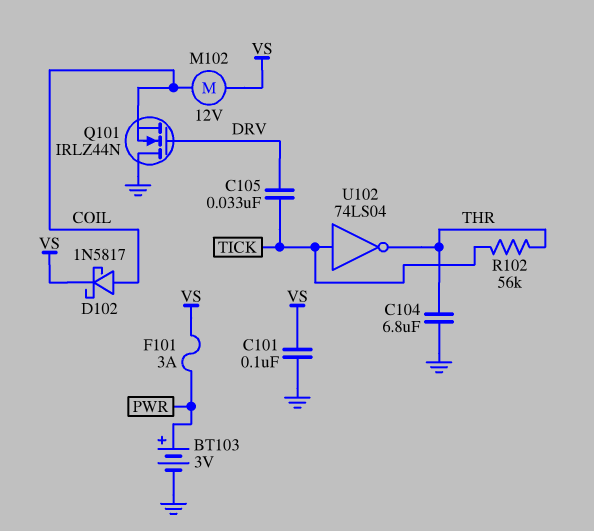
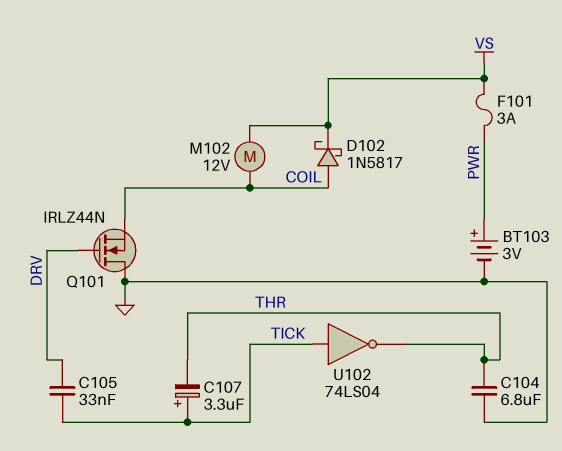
C101: 100nF (GND, VS) -> none
C107: none -> 3.3uF (plus TICK, minus THR)
R102: 56k (THR, TICK) -> none

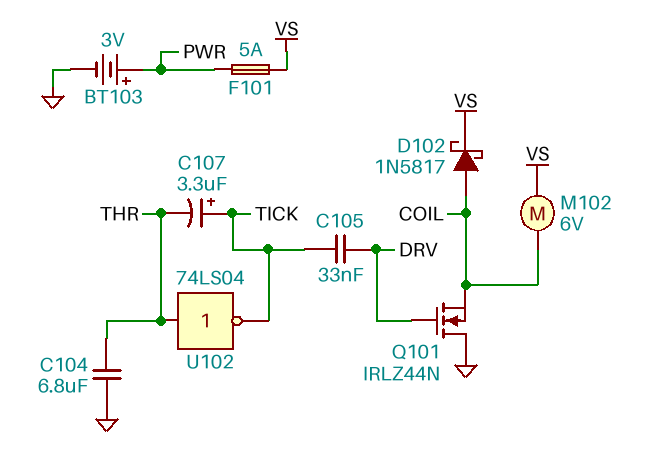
F101: 3A (PWR, VS) -> 5A (PWR, VS)
M102: motor 12V (COIL, VS) -> motor 6V (COIL, VS)
U102: NOT 74LS04 (in TICK, out THR) -> NOT 74LS04 (in THR, out TICK)

